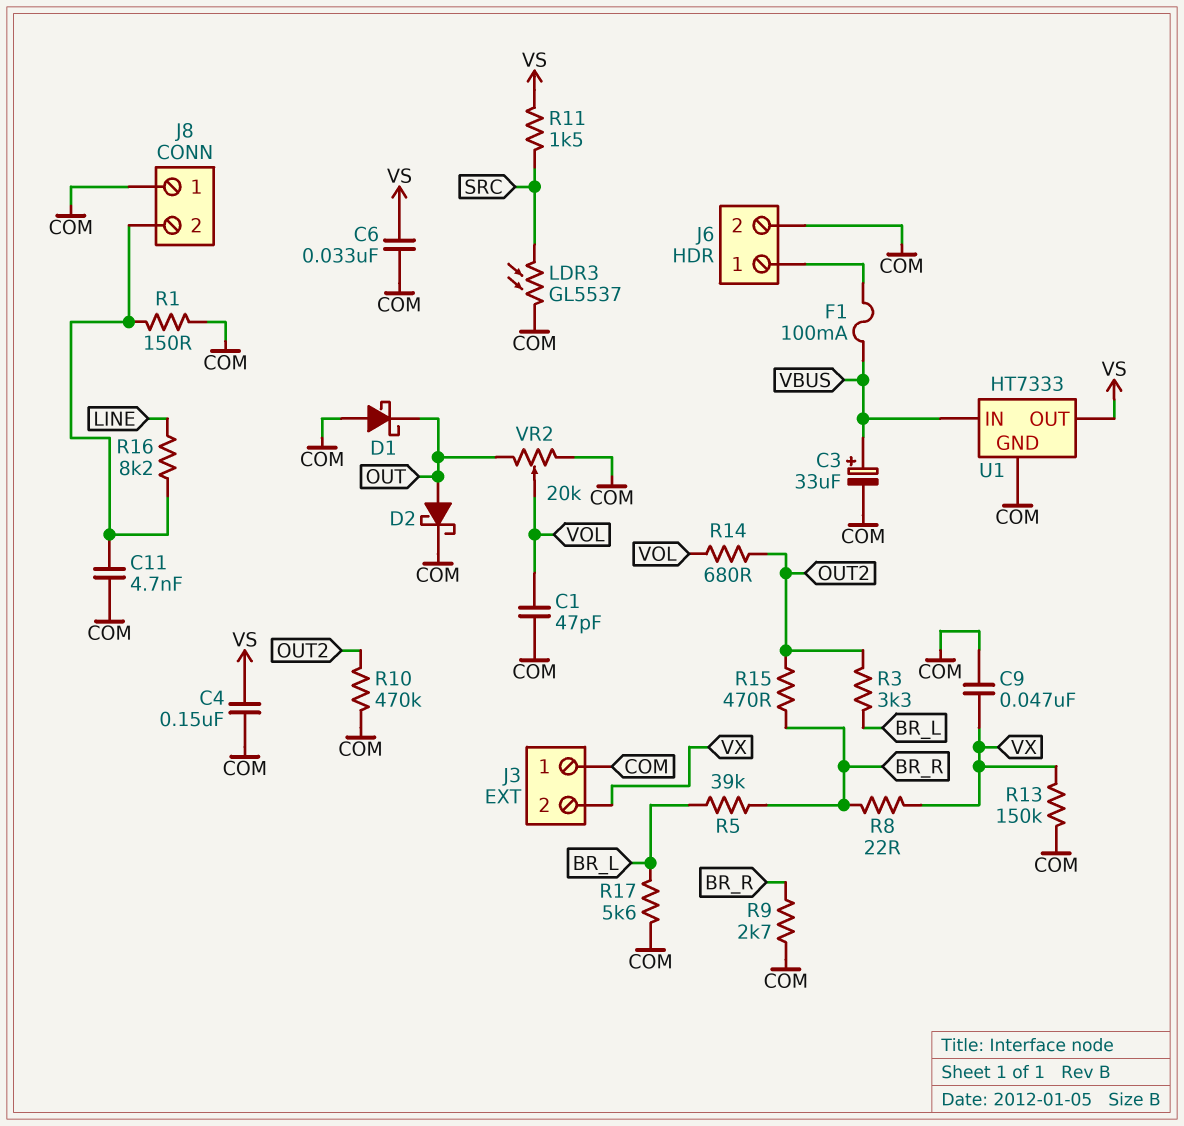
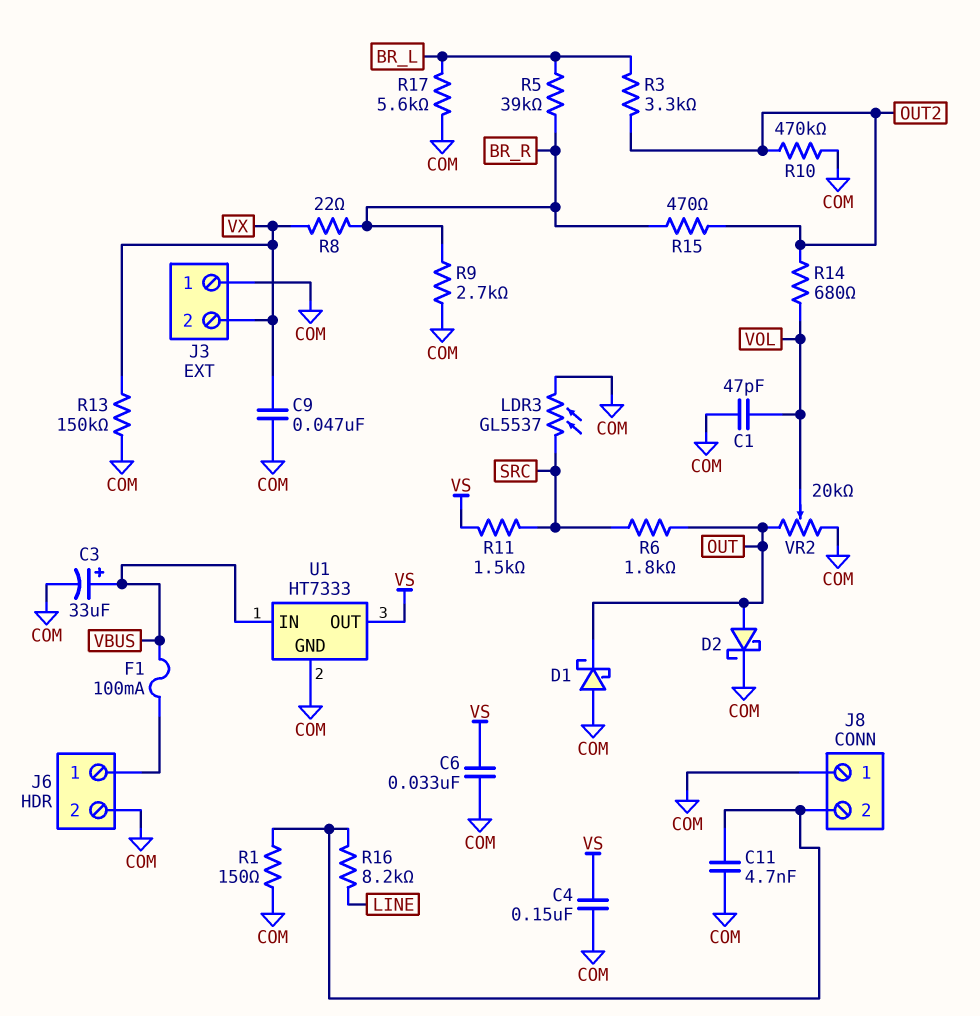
R6: none -> 1.8k (OUT, SRC)

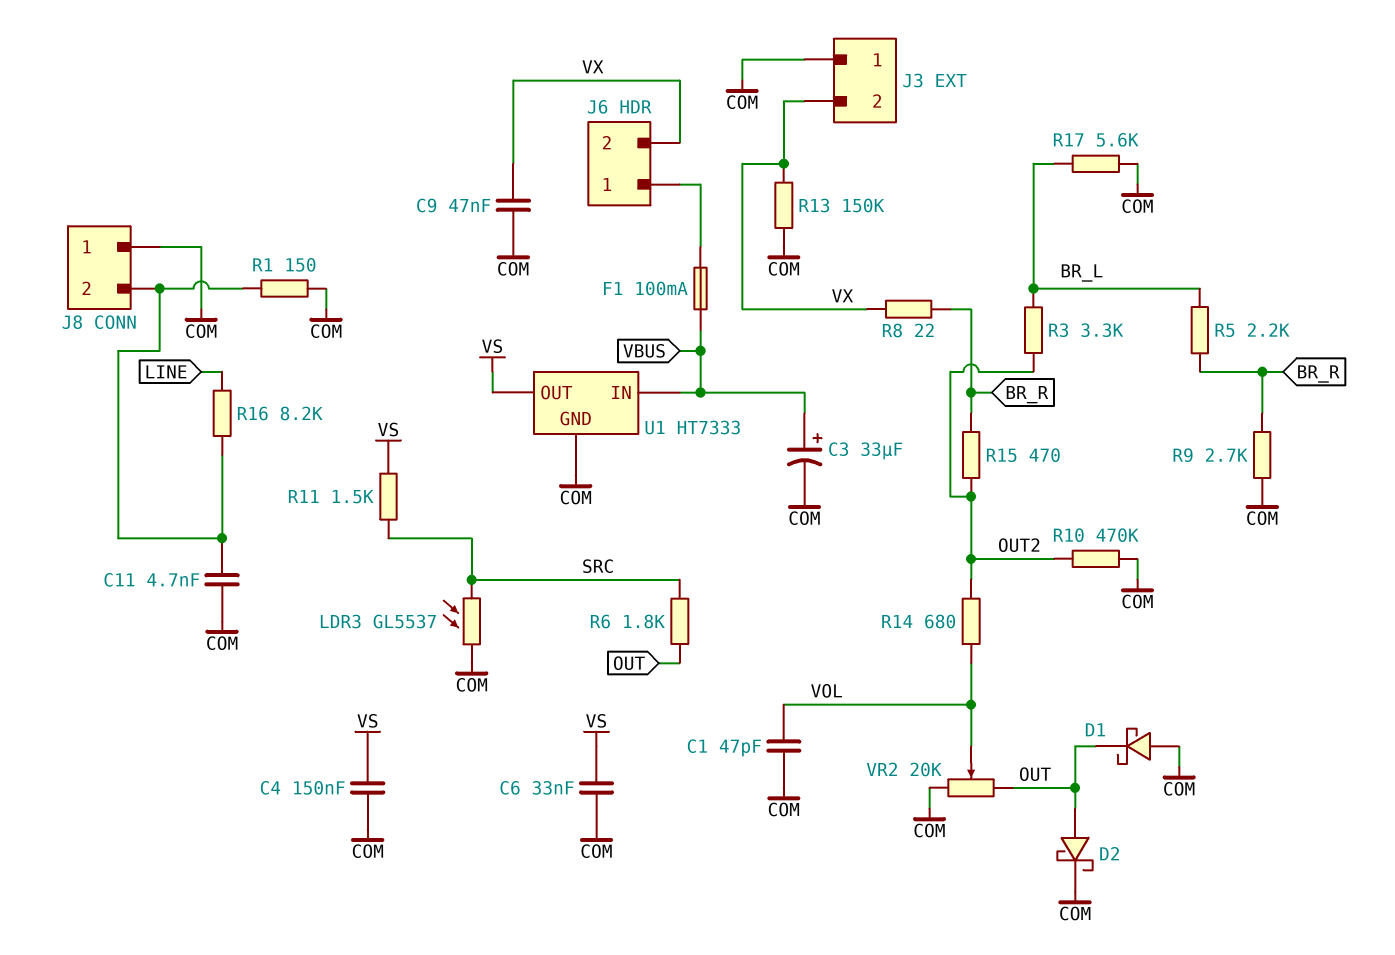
J6 pin 2: COM -> VX
R5: 39k (BR_L, BR_R) -> 2.2k (BR_L, BR_R)

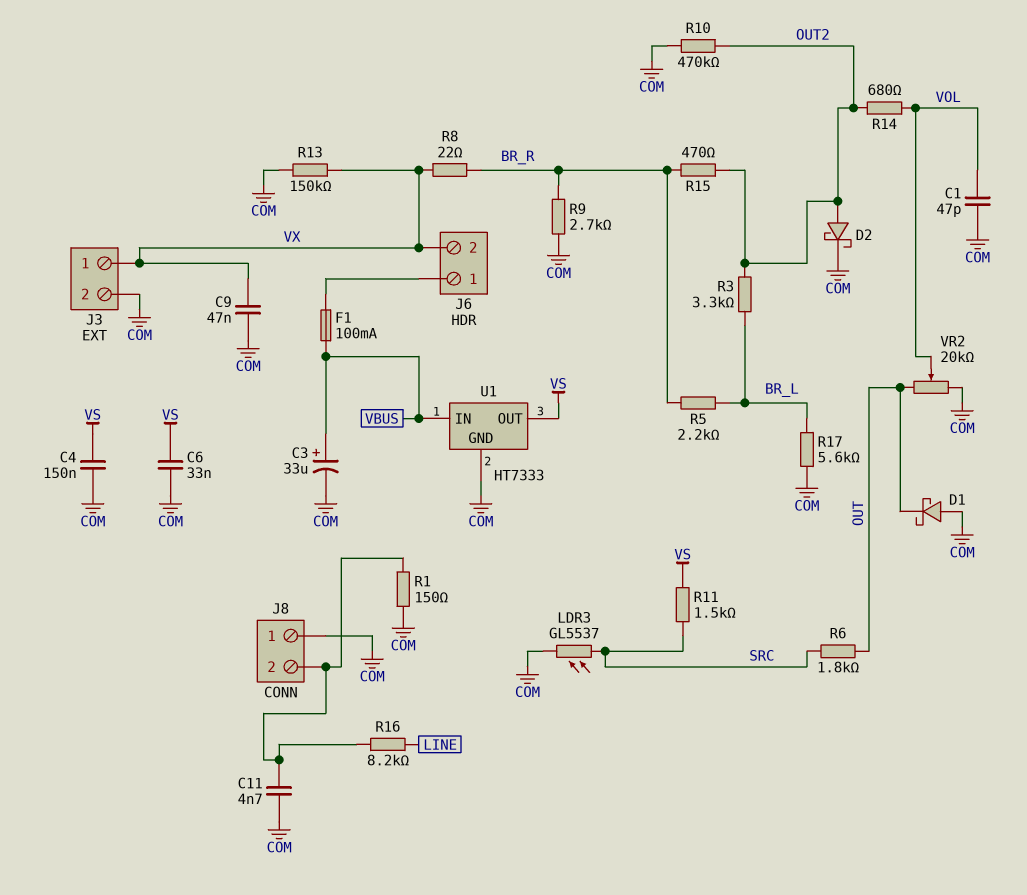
D2: schottky (A OUT, K COM) -> schottky (A OUT2, K COM)
J3 pin 1: COM -> VX
J3 pin 2: VX -> COM

